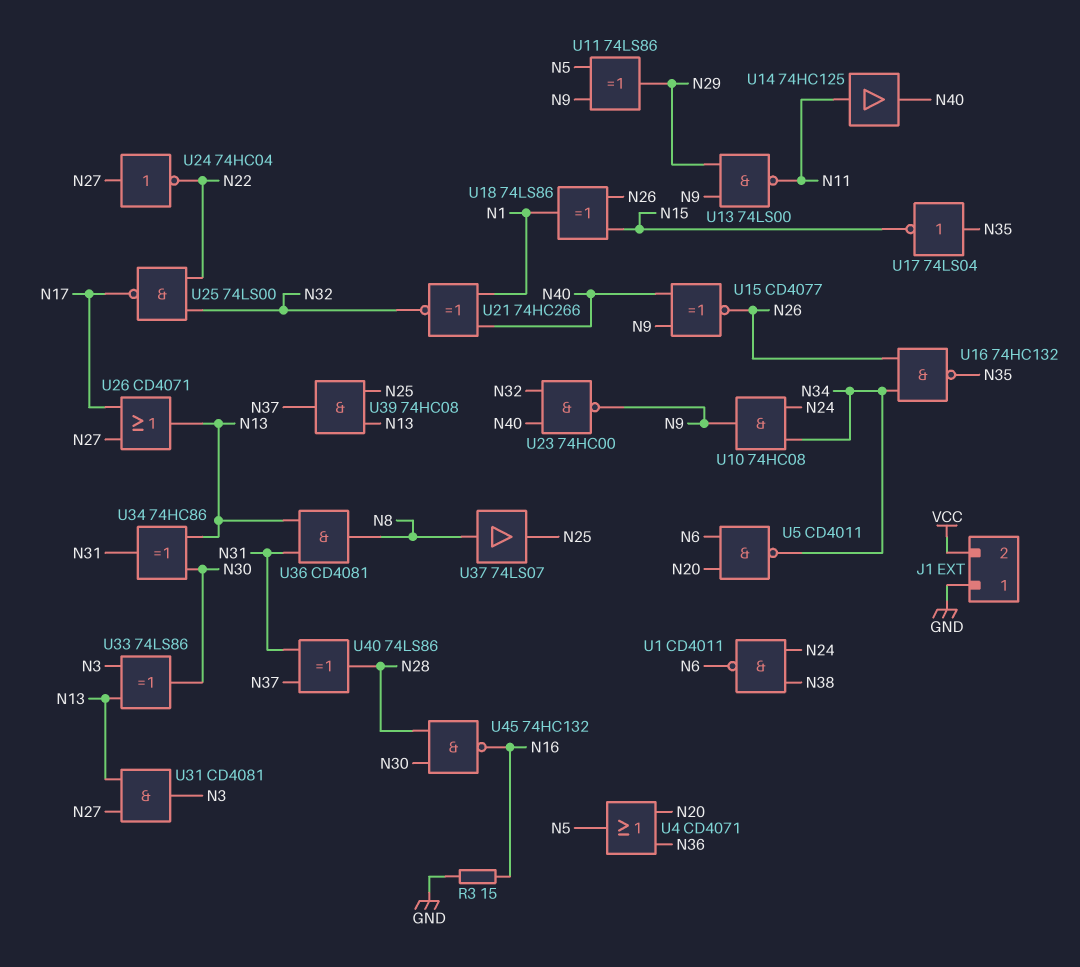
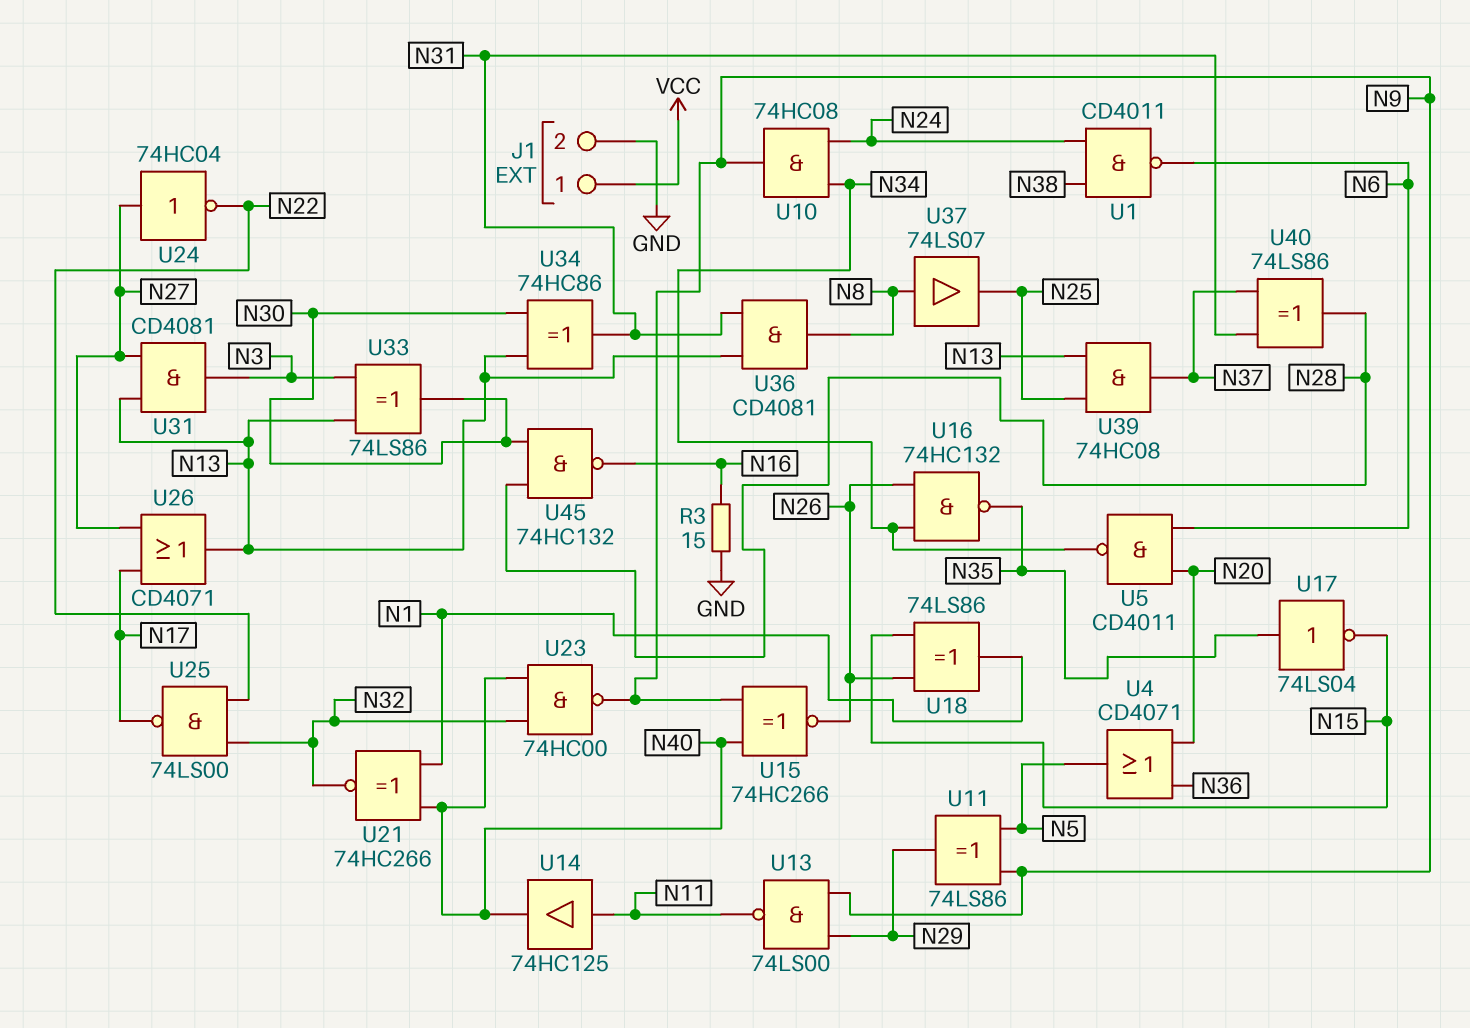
J1 pin 1: GND -> VCC
J1 pin 2: VCC -> GND
U15: XNOR CD4077 (in N9, in N40, out N26) -> XNOR 74HC266 (in N9, in N40, out N26)

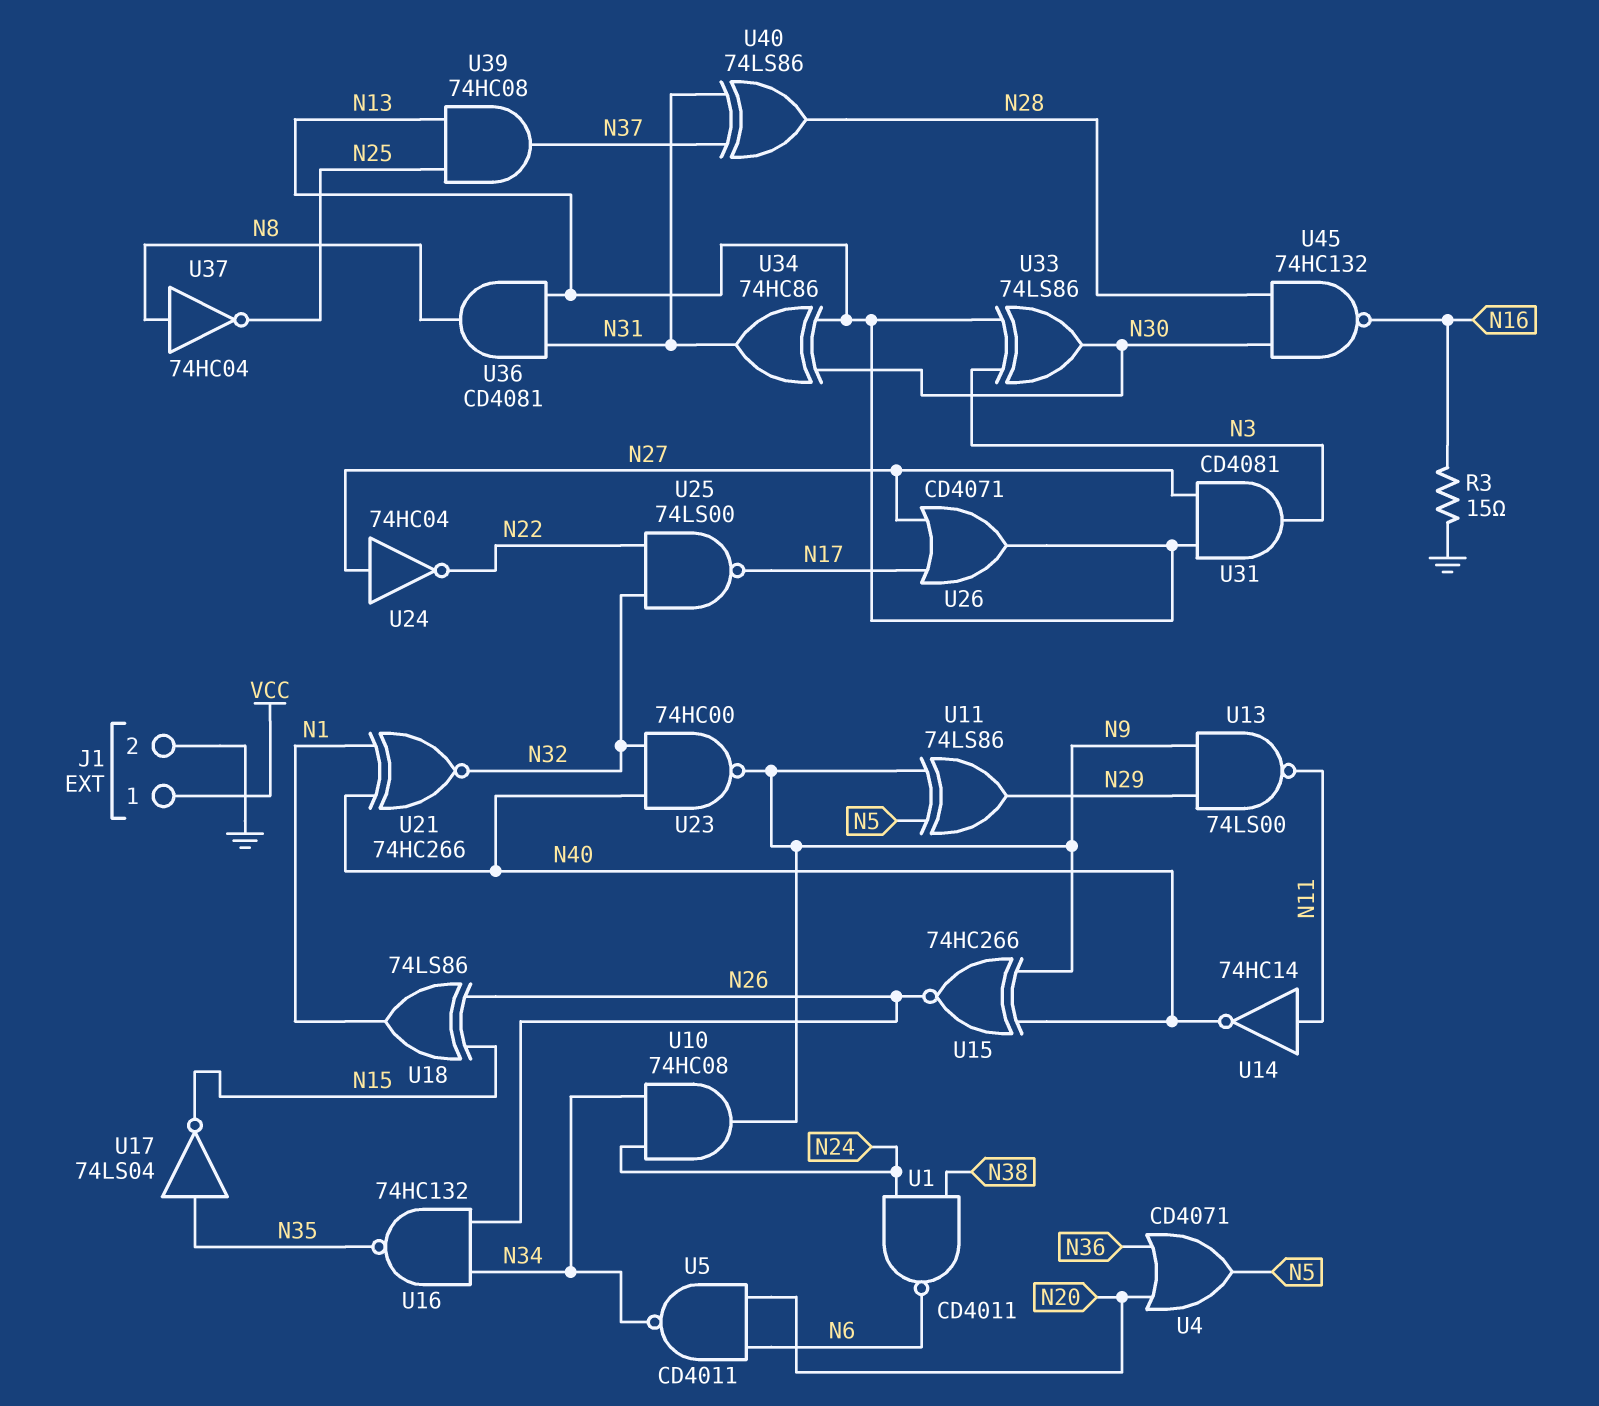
U14: buffer 74HC125 (in N11, out N40) -> NOT 74HC14 (in N11, out N40)
U37: buffer 74LS07 (in N8, out N25) -> NOT 74HC04 (in N8, out N25)

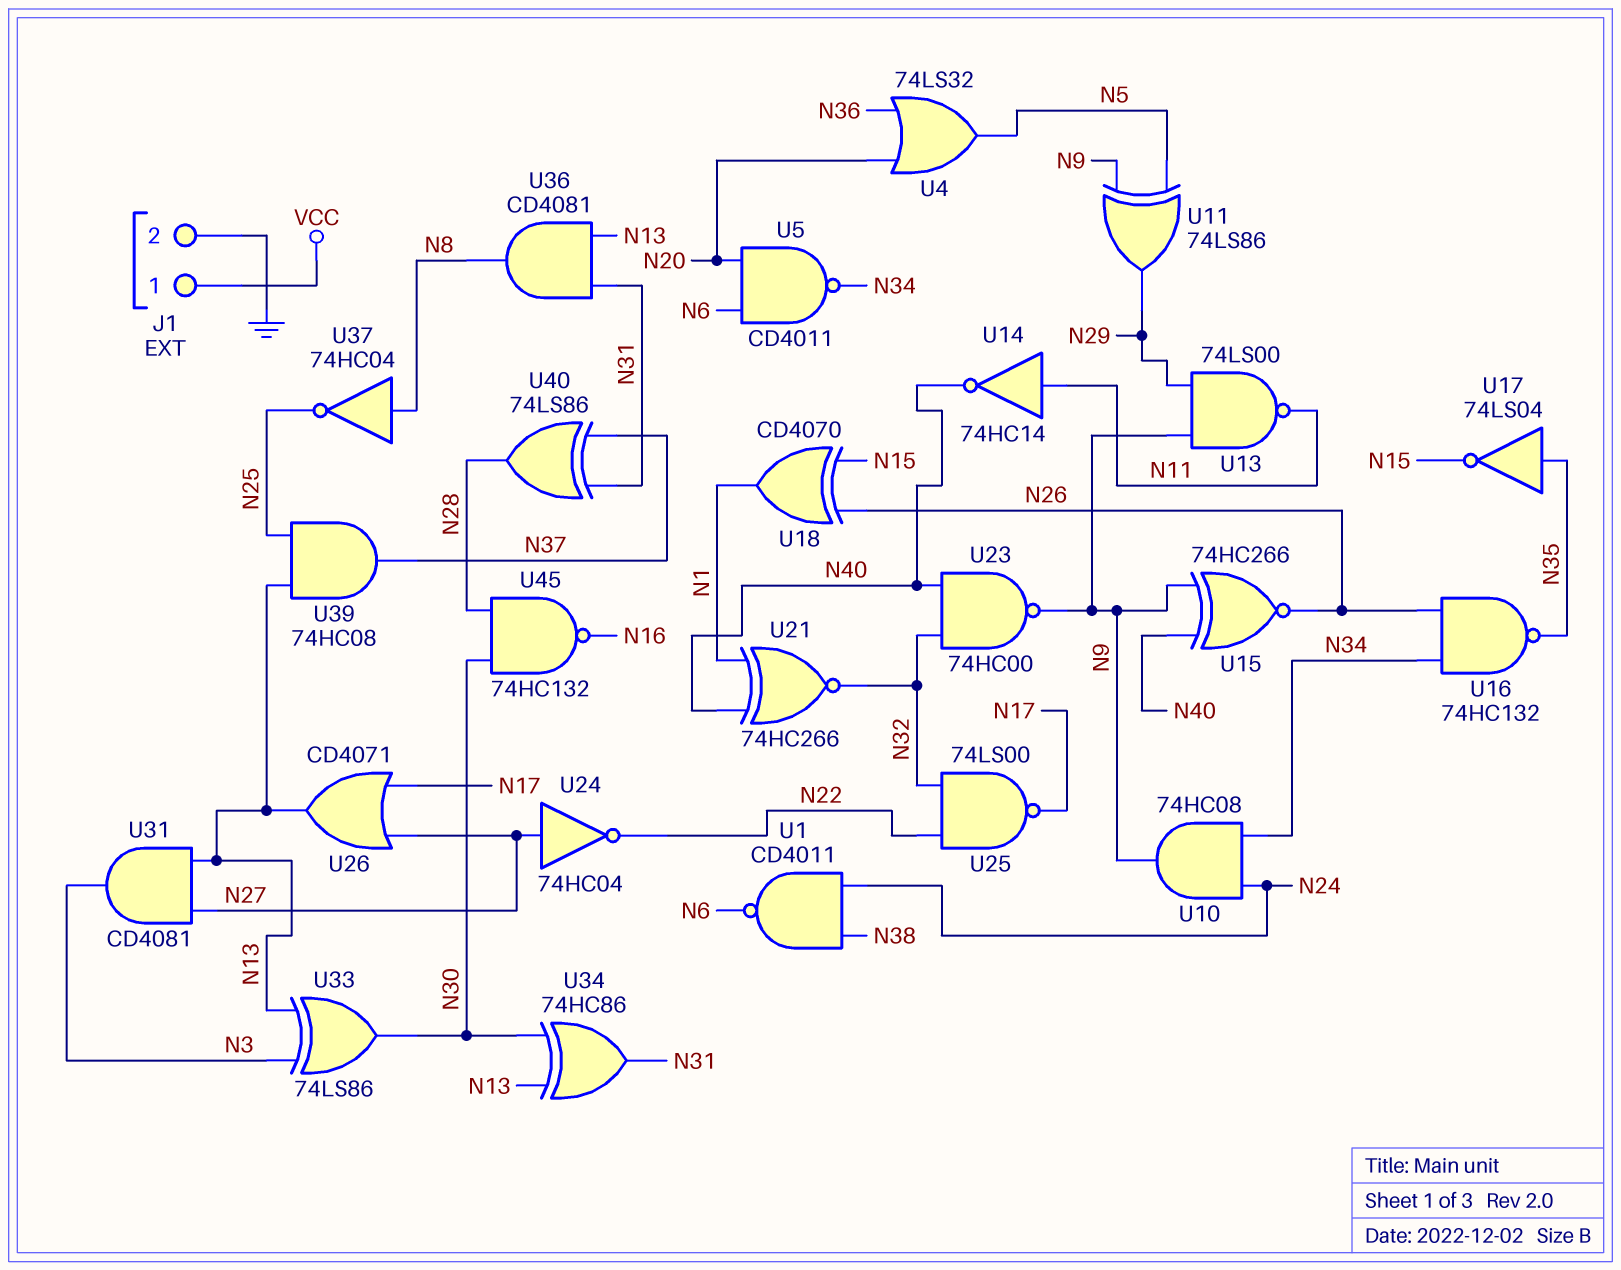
R3: 15 (GND, N16) -> none
U4: OR CD4071 (in N20, in N36, out N5) -> OR 74LS32 (in N20, in N36, out N5)
U18: XOR 74LS86 (in N15, in N26, out N1) -> XOR CD4070 (in N15, in N26, out N1)

